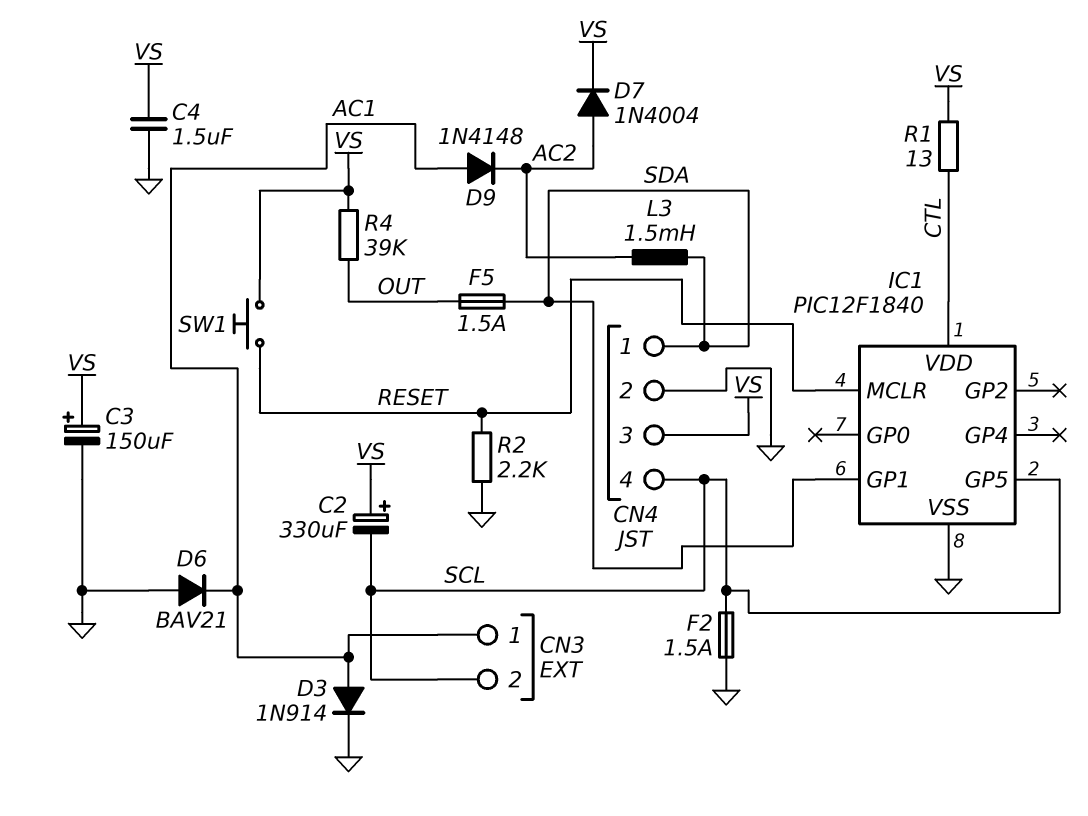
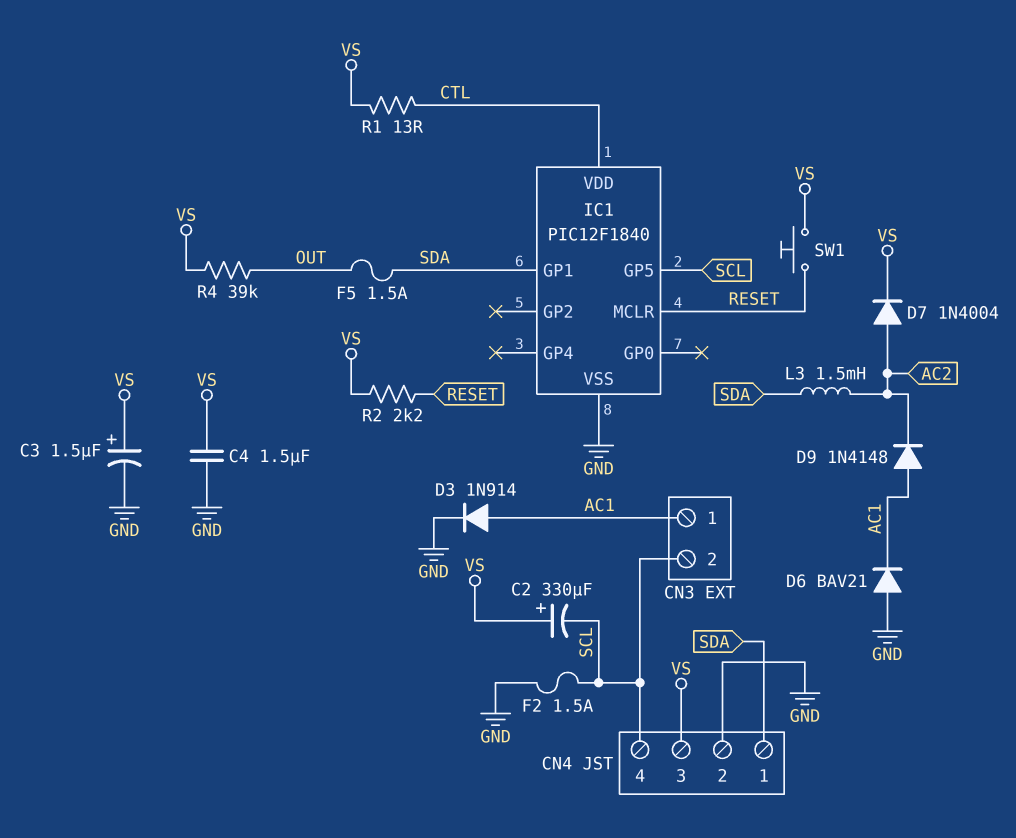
C3: 150uF (plus VS, minus GND) -> 1.5uF (plus VS, minus GND)
R2: 2.2k (GND, RESET) -> 2.2k (RESET, VS)

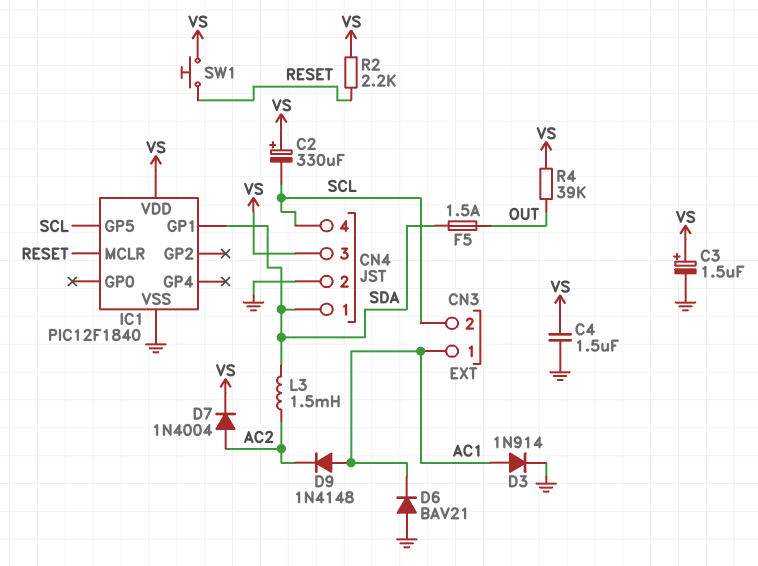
F2: 1.5A (GND, SCL) -> none
IC1 pin VDD: CTL -> VS
R1: 13 (CTL, VS) -> none

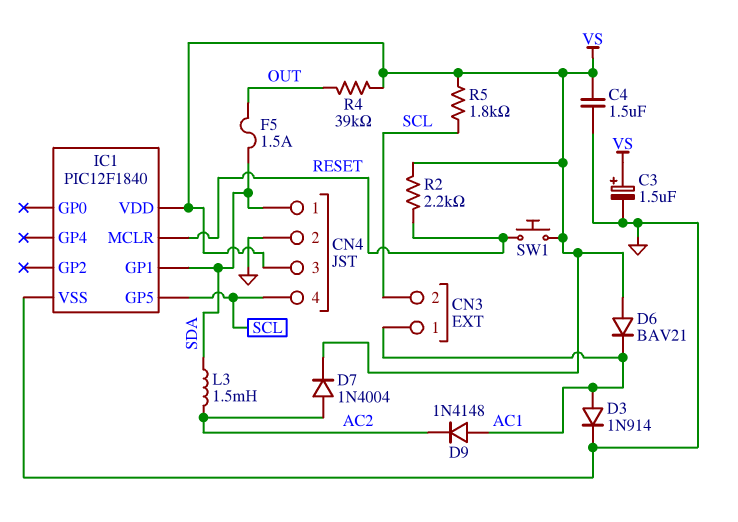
C2: 330uF (plus VS, minus SCL) -> none
D6: diode BAV21 (A GND, K AC1) -> diode BAV21 (A VS, K AC1)
R5: none -> 1.8k (SCL, VS)

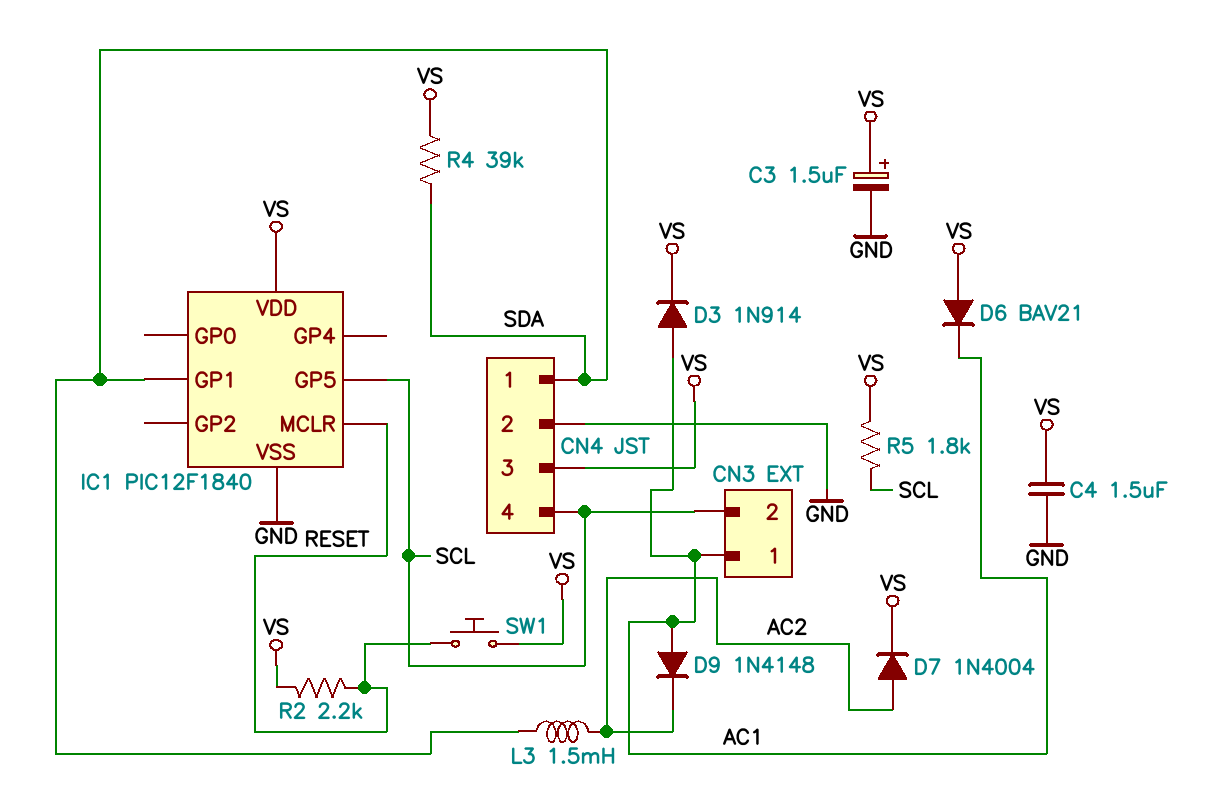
D3: diode 1N914 (A AC1, K GND) -> diode 1N914 (A AC1, K VS)
F5: 1.5A (OUT, SDA) -> none
R4: 39k (OUT, VS) -> 39k (SDA, VS)

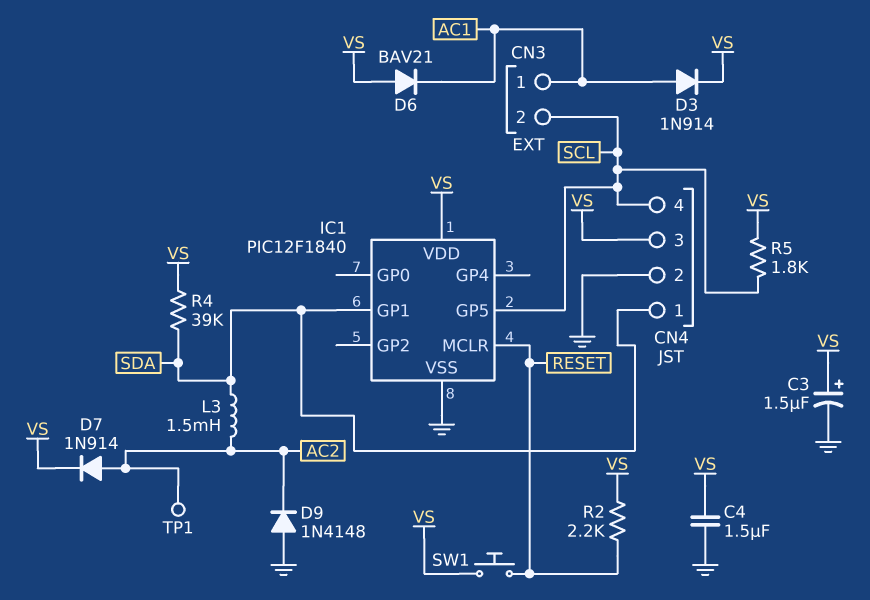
D7: diode 1N4004 (A AC2, K VS) -> diode 1N914 (A AC2, K VS)
D9: diode 1N4148 (A AC1, K AC2) -> diode 1N4148 (A GND, K AC2)
TP1: none -> test point (AC2)

